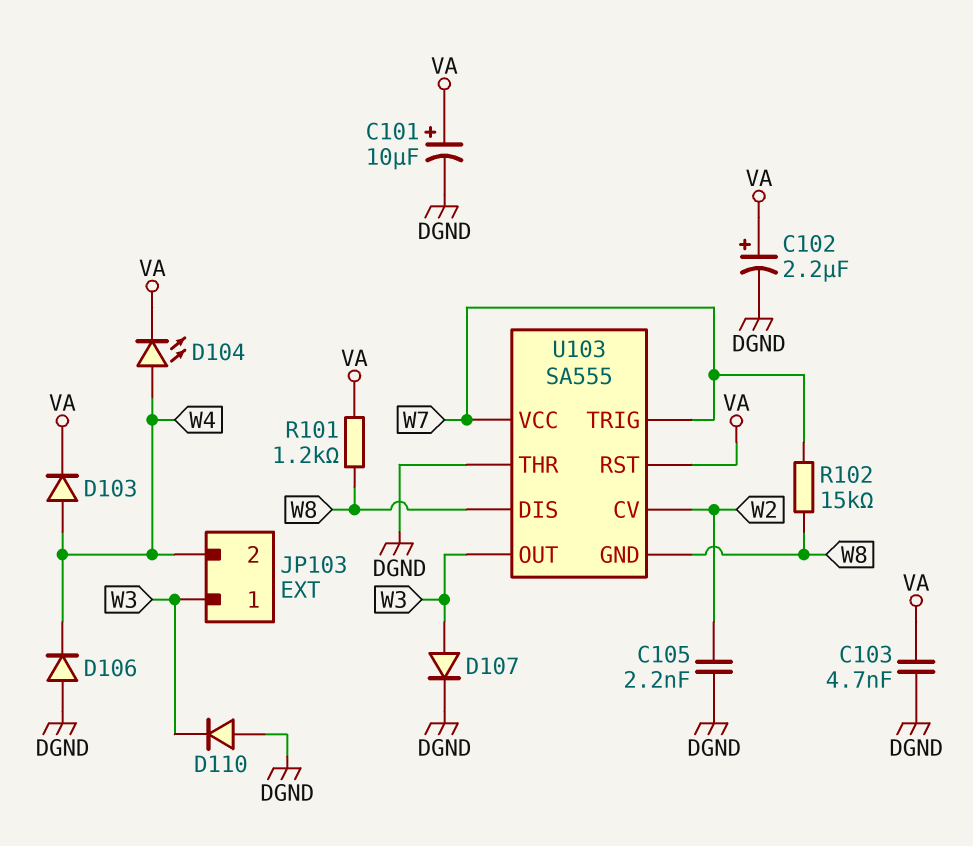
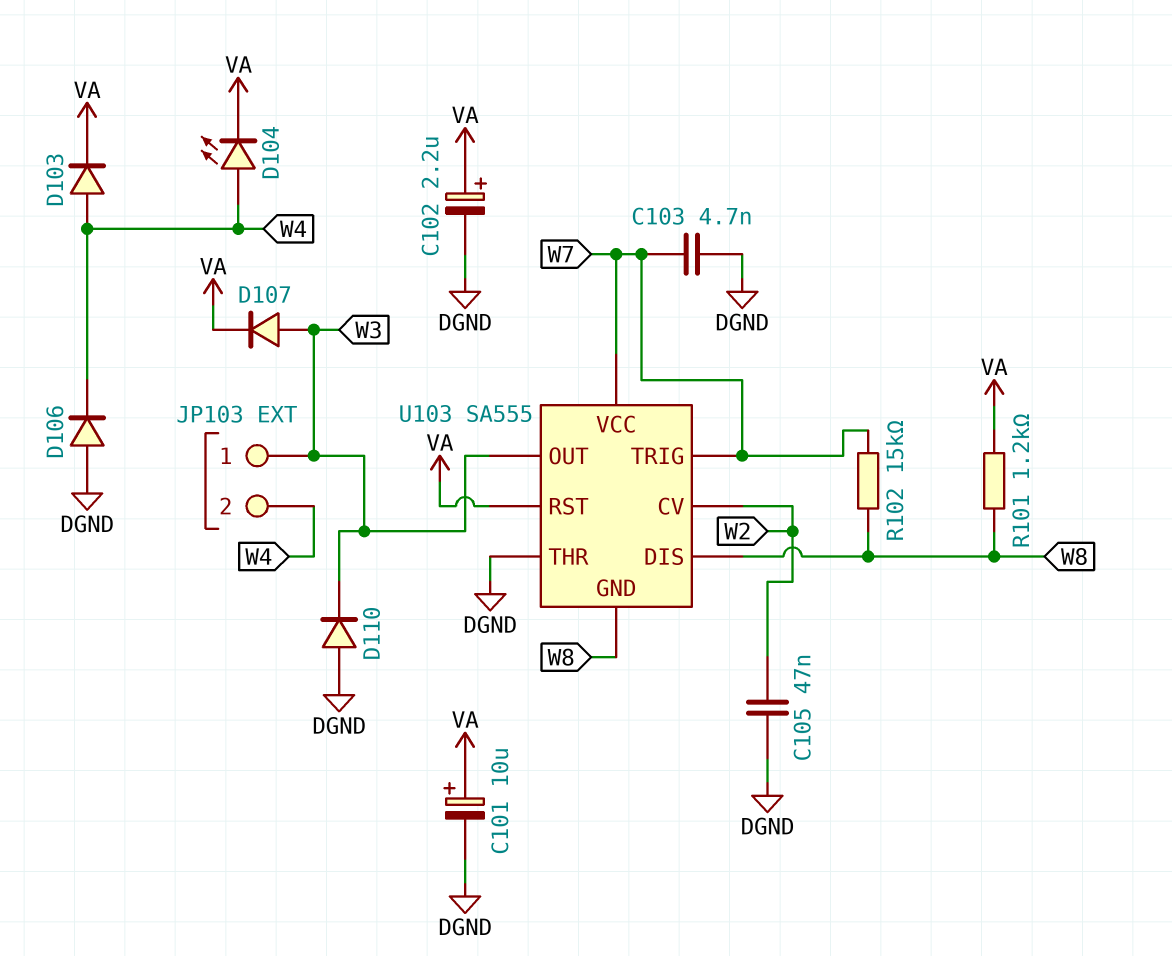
C103: 4.7nF (DGND, VA) -> 4.7nF (DGND, W7)
C105: 2.2nF (DGND, W2) -> 47nF (DGND, W2)
D107: diode (A W3, K DGND) -> diode (A W3, K VA)

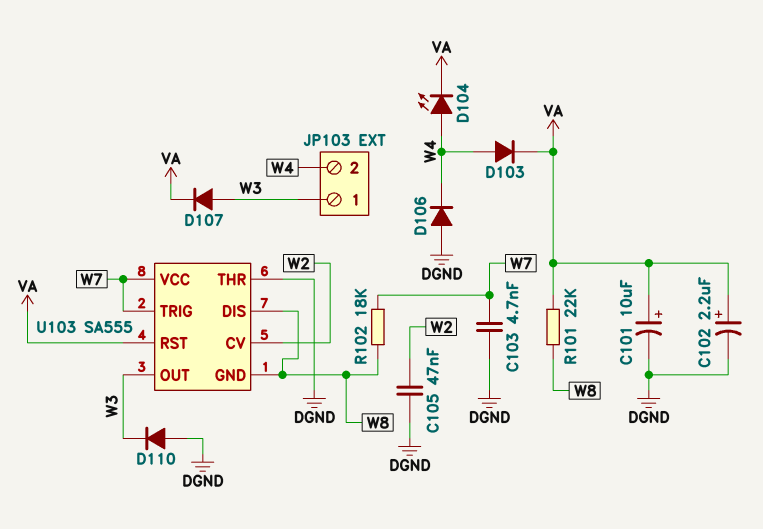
R101: 1.2k (VA, W8) -> 22k (VA, W8)
R102: 15k (W7, W8) -> 18k (W7, W8)

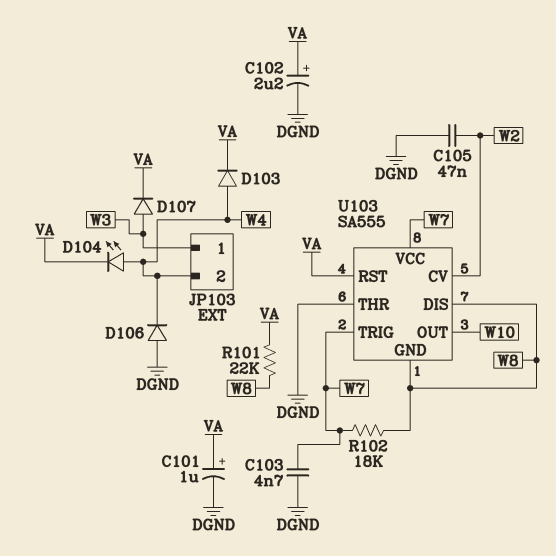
C101: 10uF (plus VA, minus DGND) -> 1uF (plus VA, minus DGND)
D110: diode (A DGND, K W3) -> none
U103 pin OUT: W3 -> W10

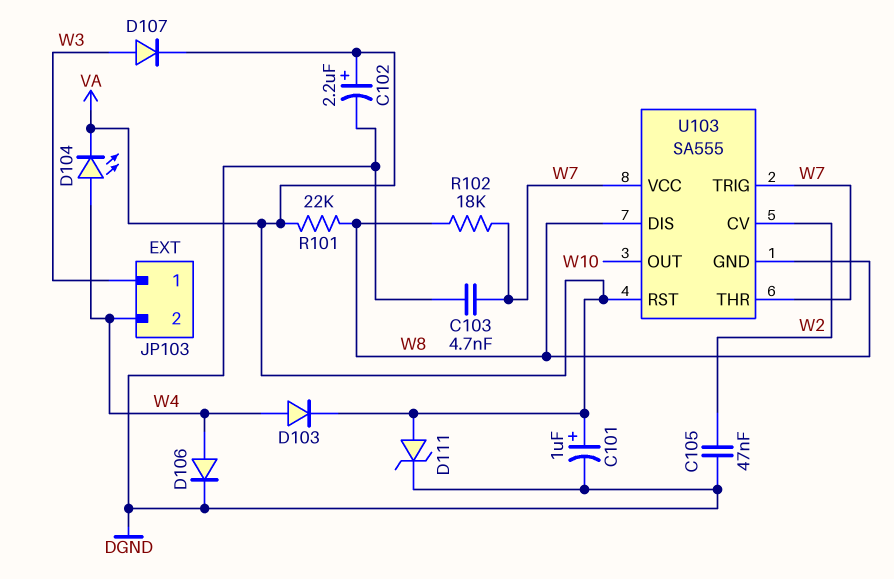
D106: diode (A DGND, K W4) -> diode (A W4, K DGND)
D111: none -> zener (A VA, K DGND)
U103 pin THR: DGND -> W7

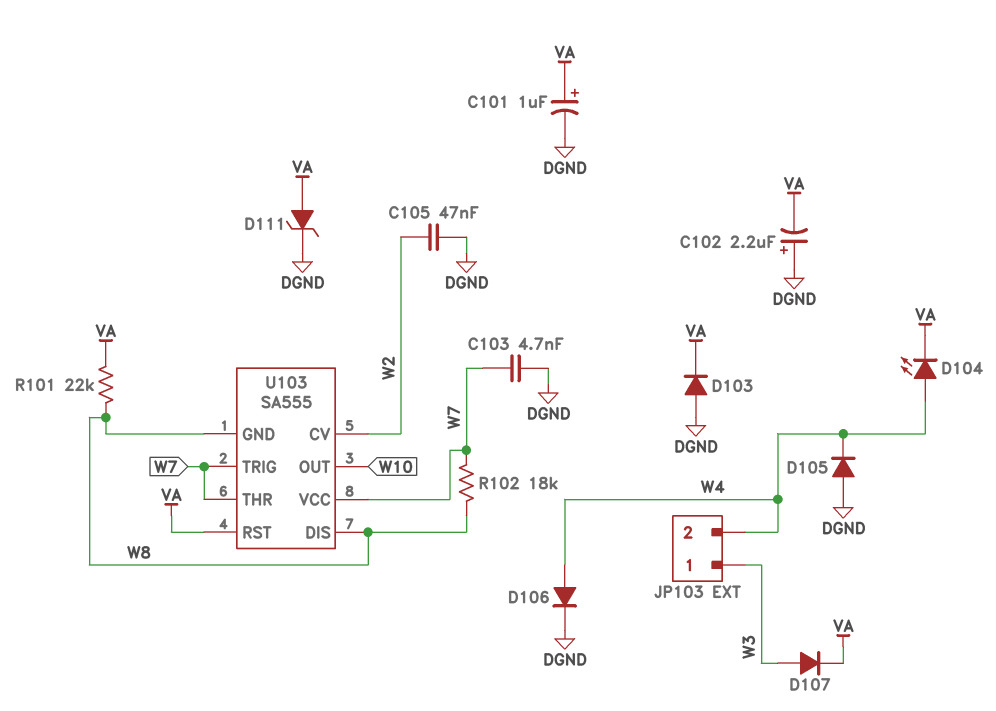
C102: 2.2uF (plus VA, minus DGND) -> 2.2uF (plus DGND, minus VA)
D103: diode (A W4, K VA) -> diode (A DGND, K VA)
D105: none -> diode (A DGND, K W4)

